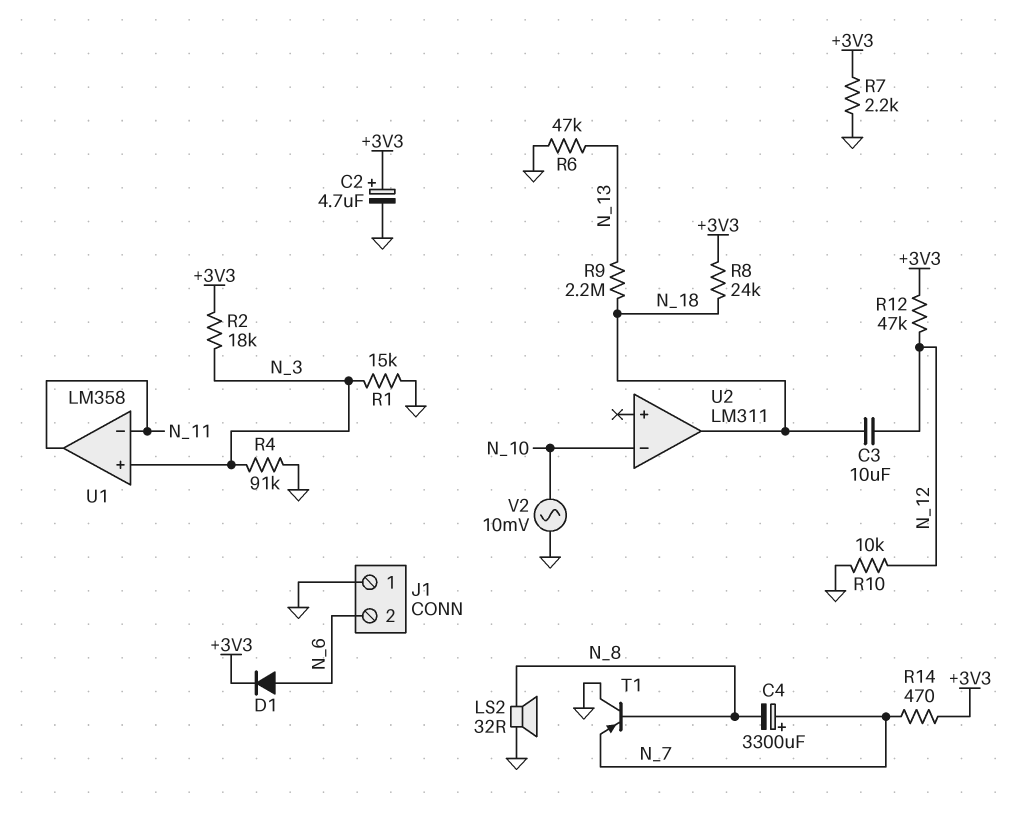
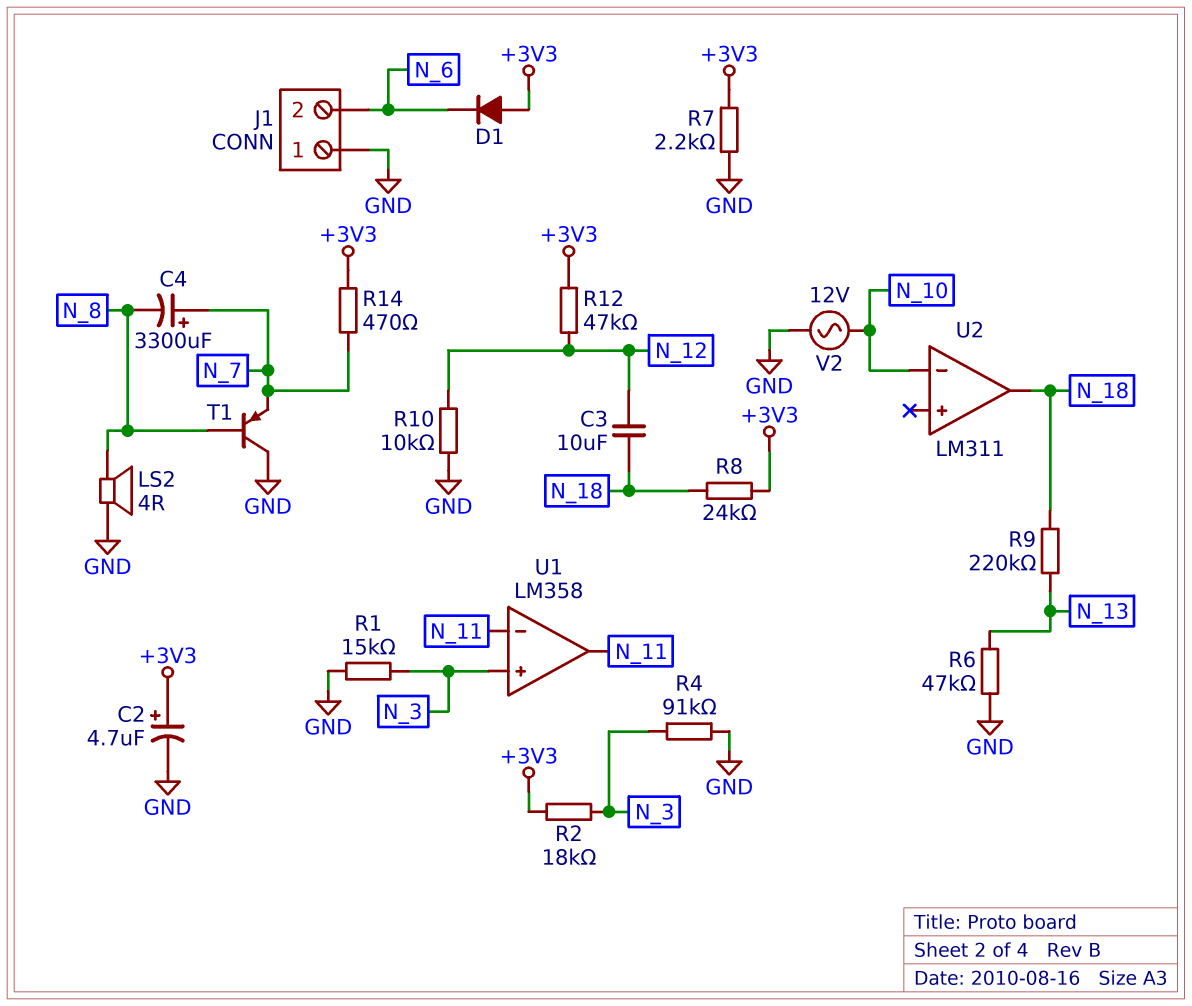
D1: diode (A N_6, K +3V3) -> diode (A +3V3, K N_6)
LS2: speaker 32R (GND, N_8) -> speaker 4R (GND, N_8)
R9: 2.2M (N_13, N_18) -> 220k (N_13, N_18)
V2: AC 10mV (GND, N_10) -> AC 12V (GND, N_10)

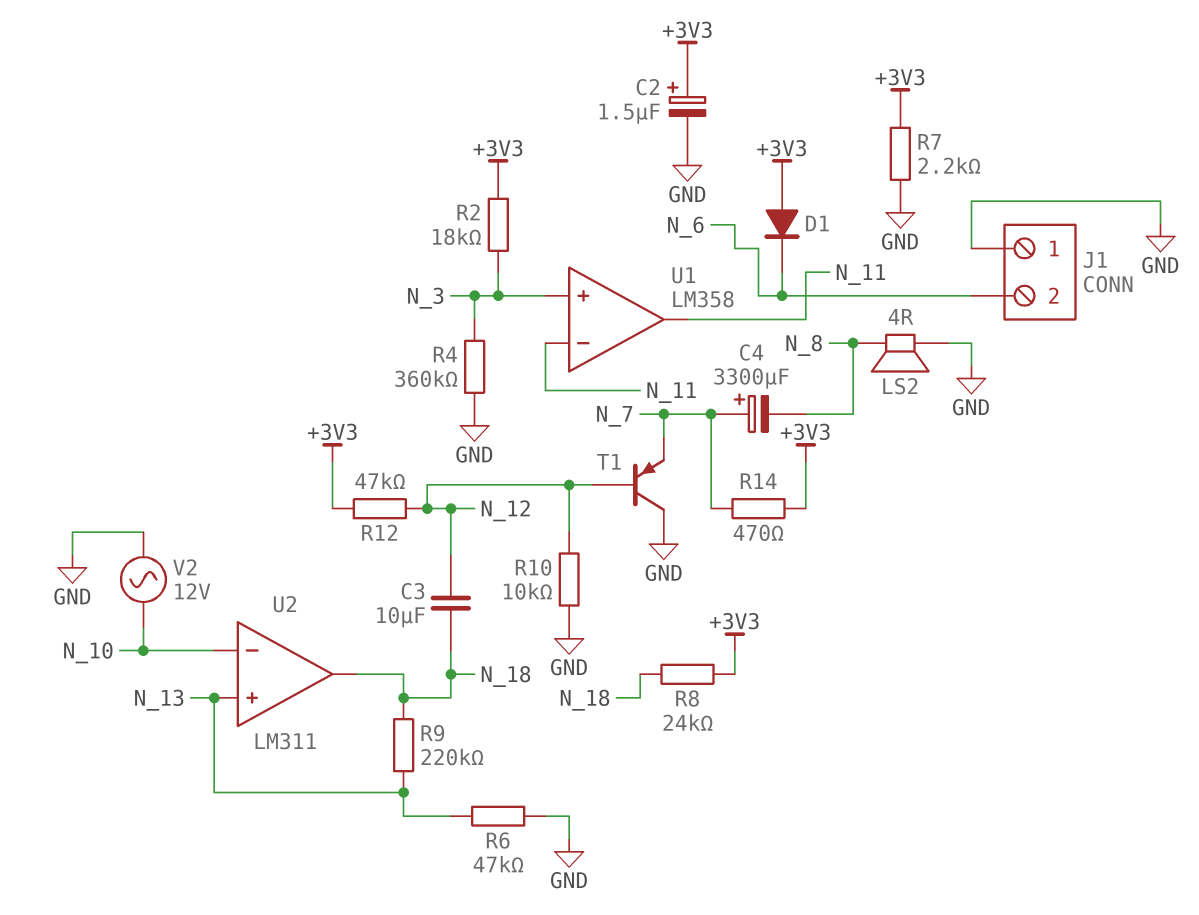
C2: 4.7uF (plus +3V3, minus GND) -> 1.5uF (plus +3V3, minus GND)
R1: 15k (GND, N_3) -> none
R4: 91k (GND, N_3) -> 360k (GND, N_3)
T1: PNP (B N_8, C GND, E N_7) -> PNP (B N_12, C GND, E N_7)
U2 pin in+: none -> N_13

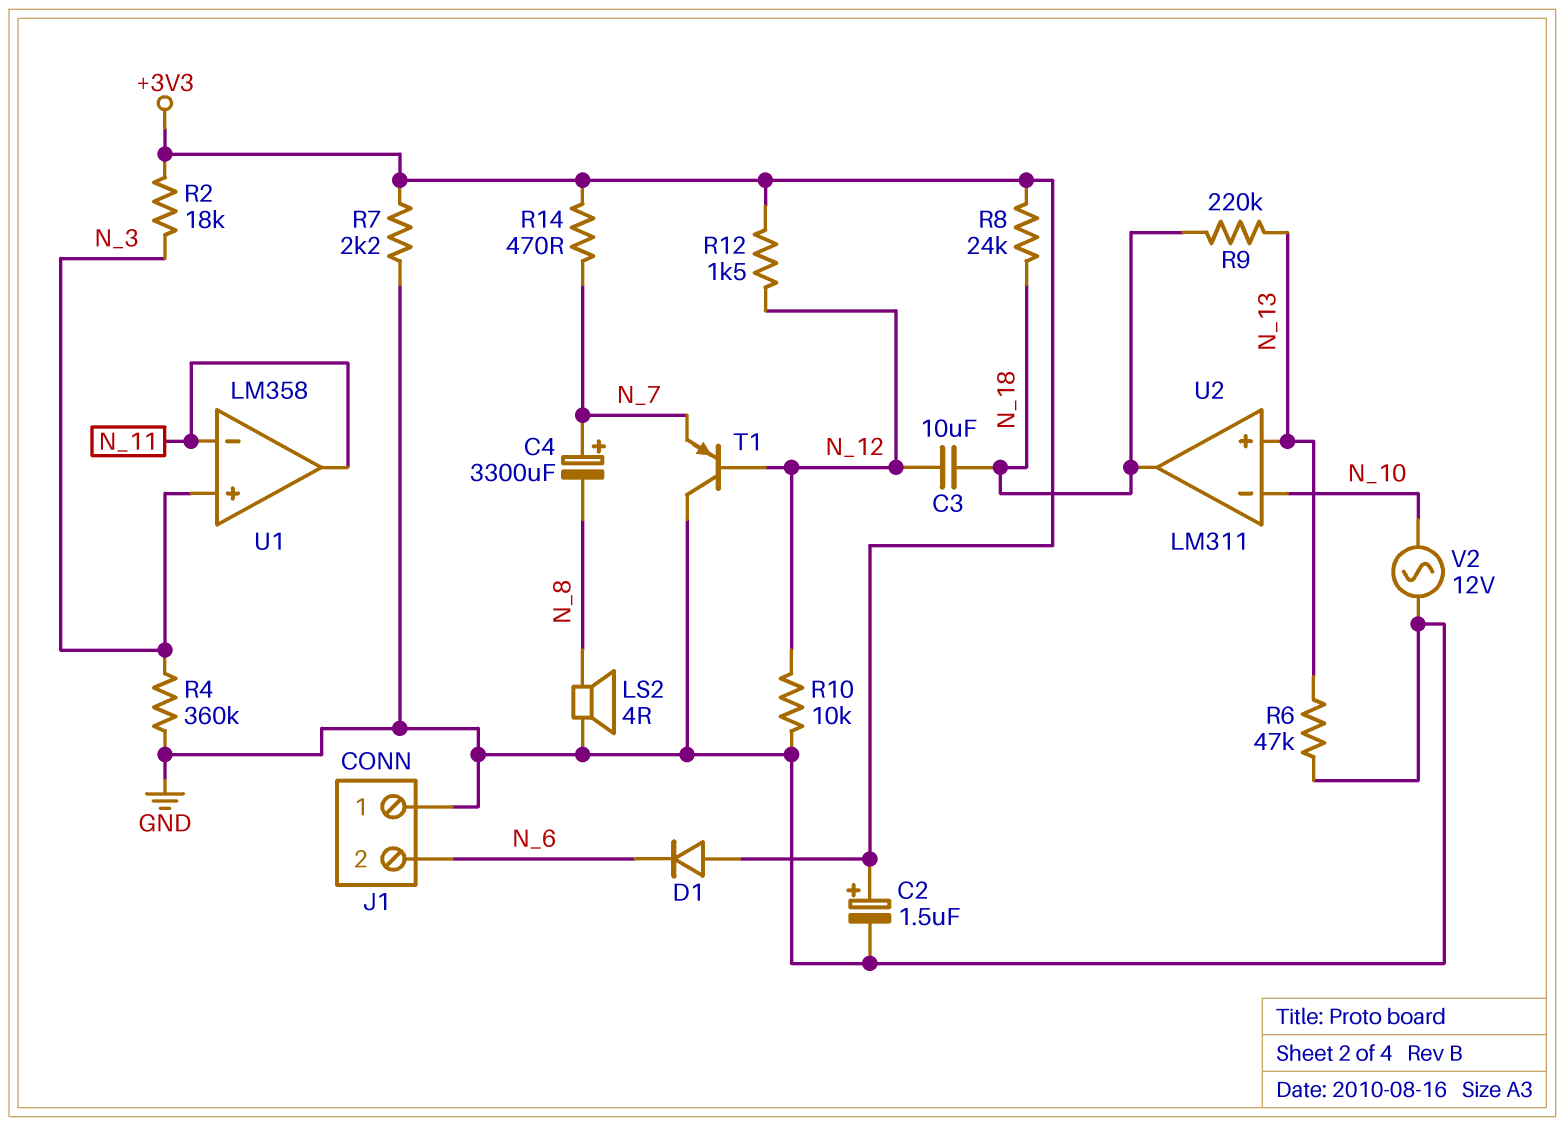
R12: 47k (+3V3, N_12) -> 1.5k (+3V3, N_12)

